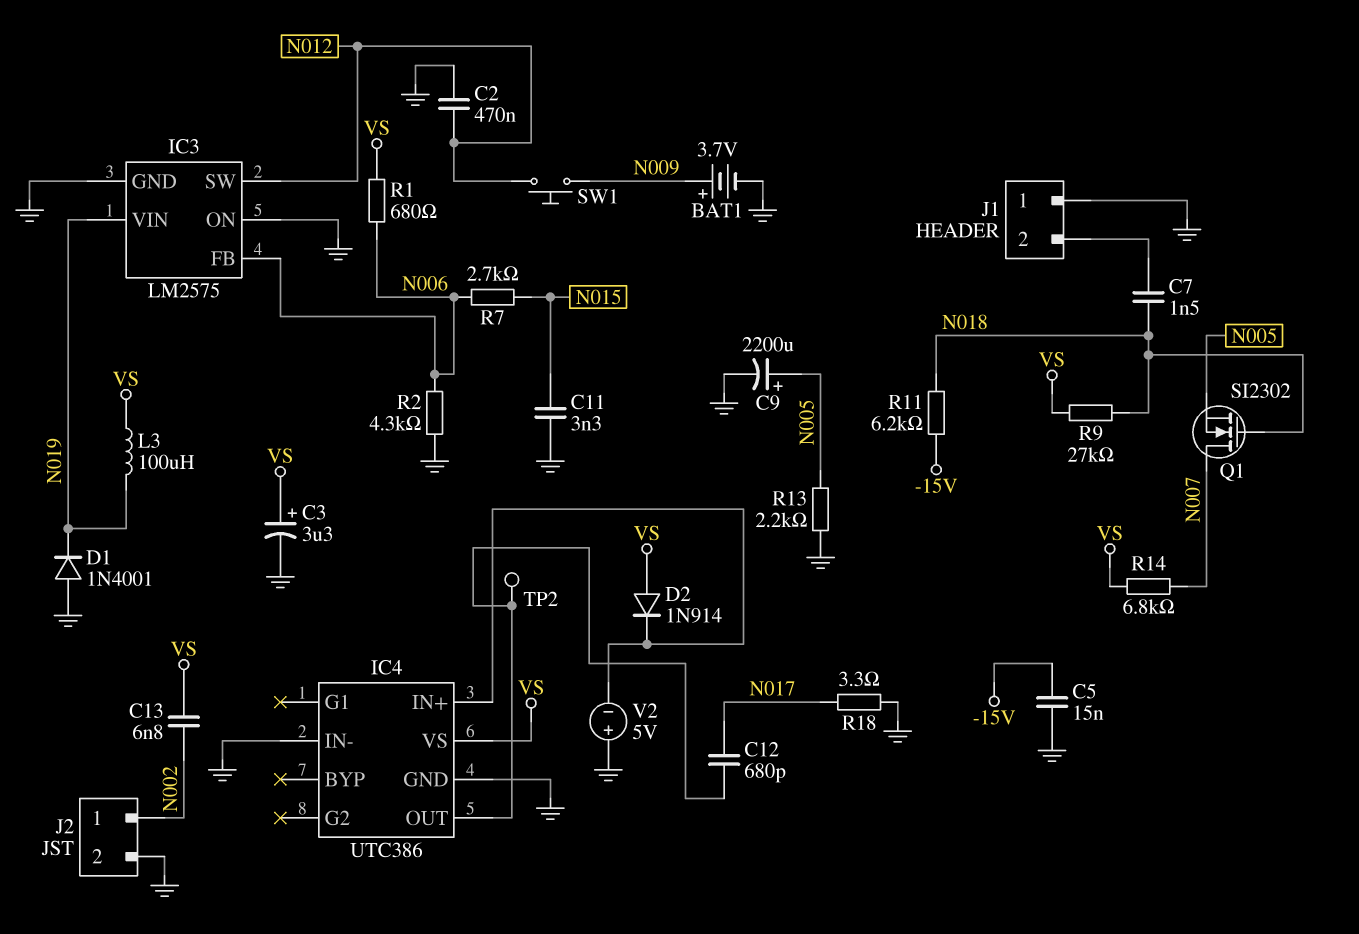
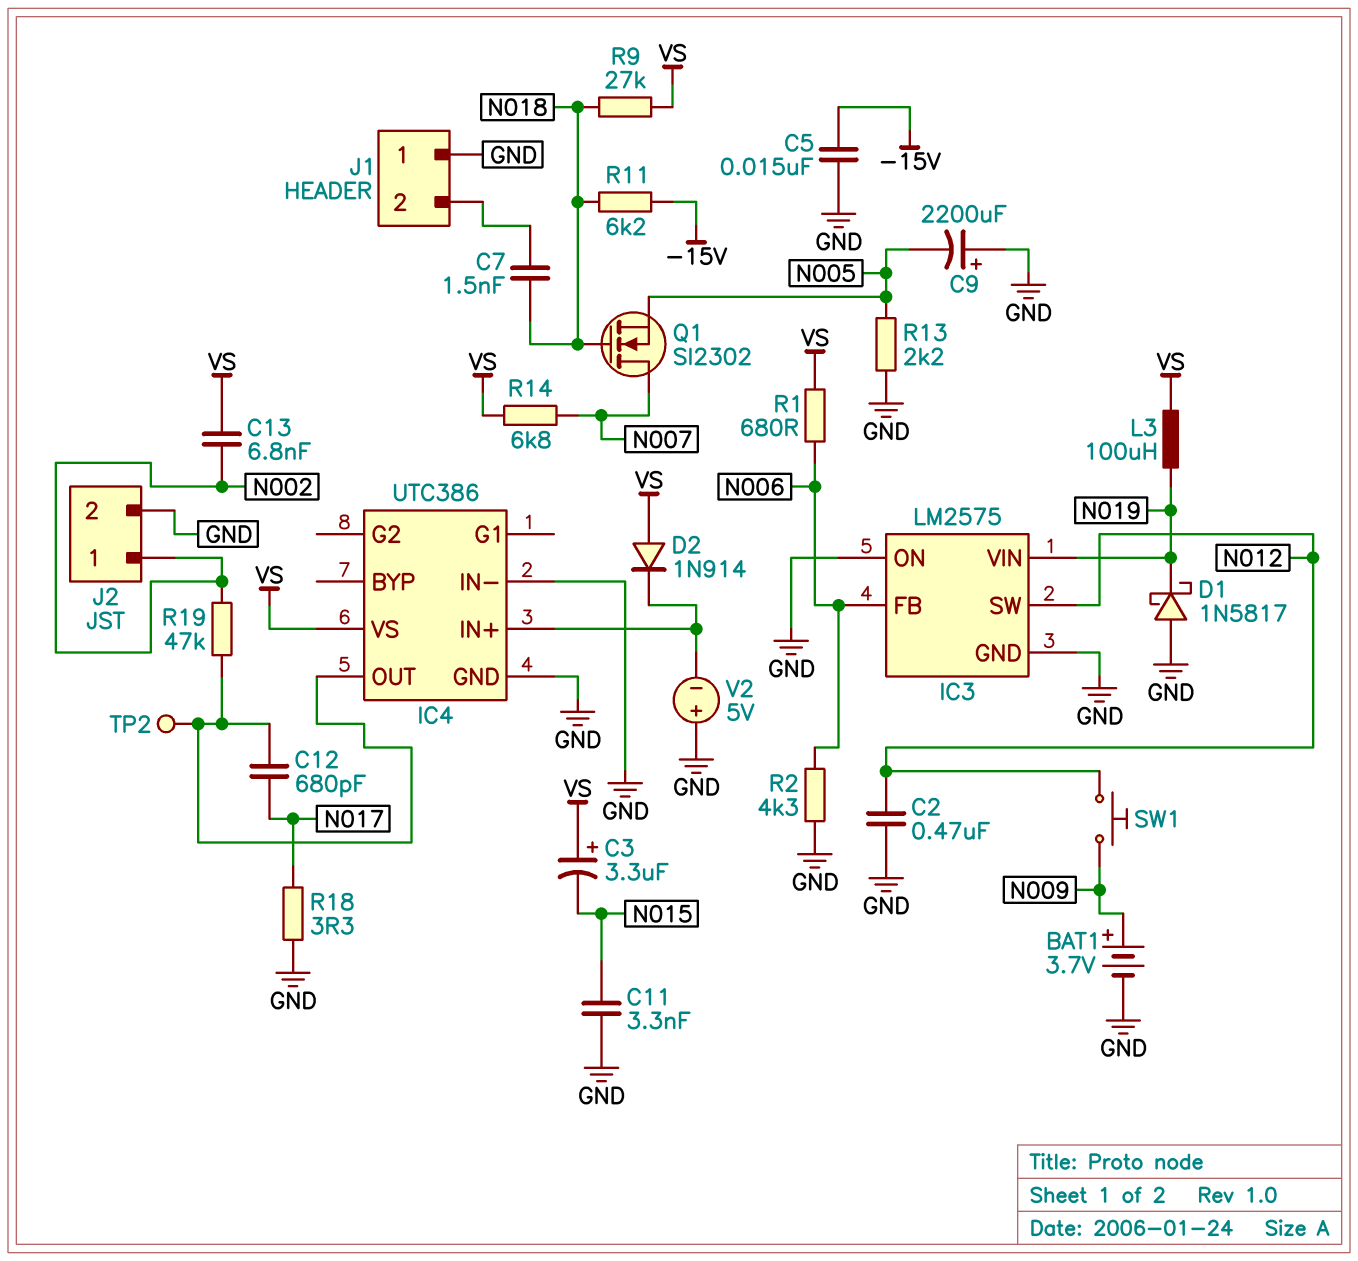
C3: 3.3uF (plus VS, minus GND) -> 3.3uF (plus VS, minus N015)
C9: 2200uF (plus N005, minus GND) -> 2200uF (plus GND, minus N005)
D1: diode 1N4001 (A GND, K N019) -> schottky 1N5817 (A GND, K N019)
R7: 2.7k (N006, N015) -> none
R19: none -> 47k (IC4/OUT, N002)

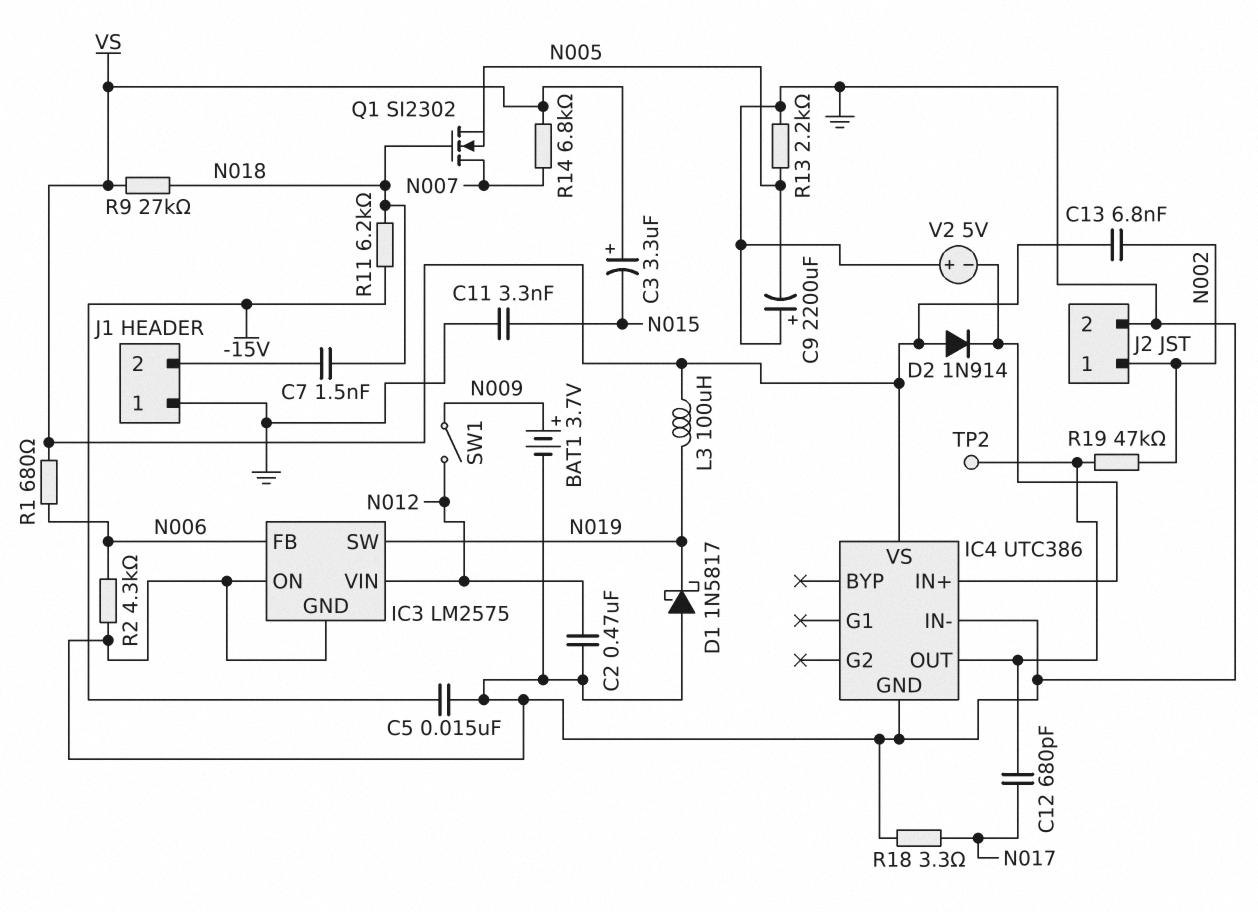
IC3 pin SW: N012 -> N019
IC3 pin VIN: N019 -> N012
SW1: button (N009, N012) -> switch (N009, N012)

